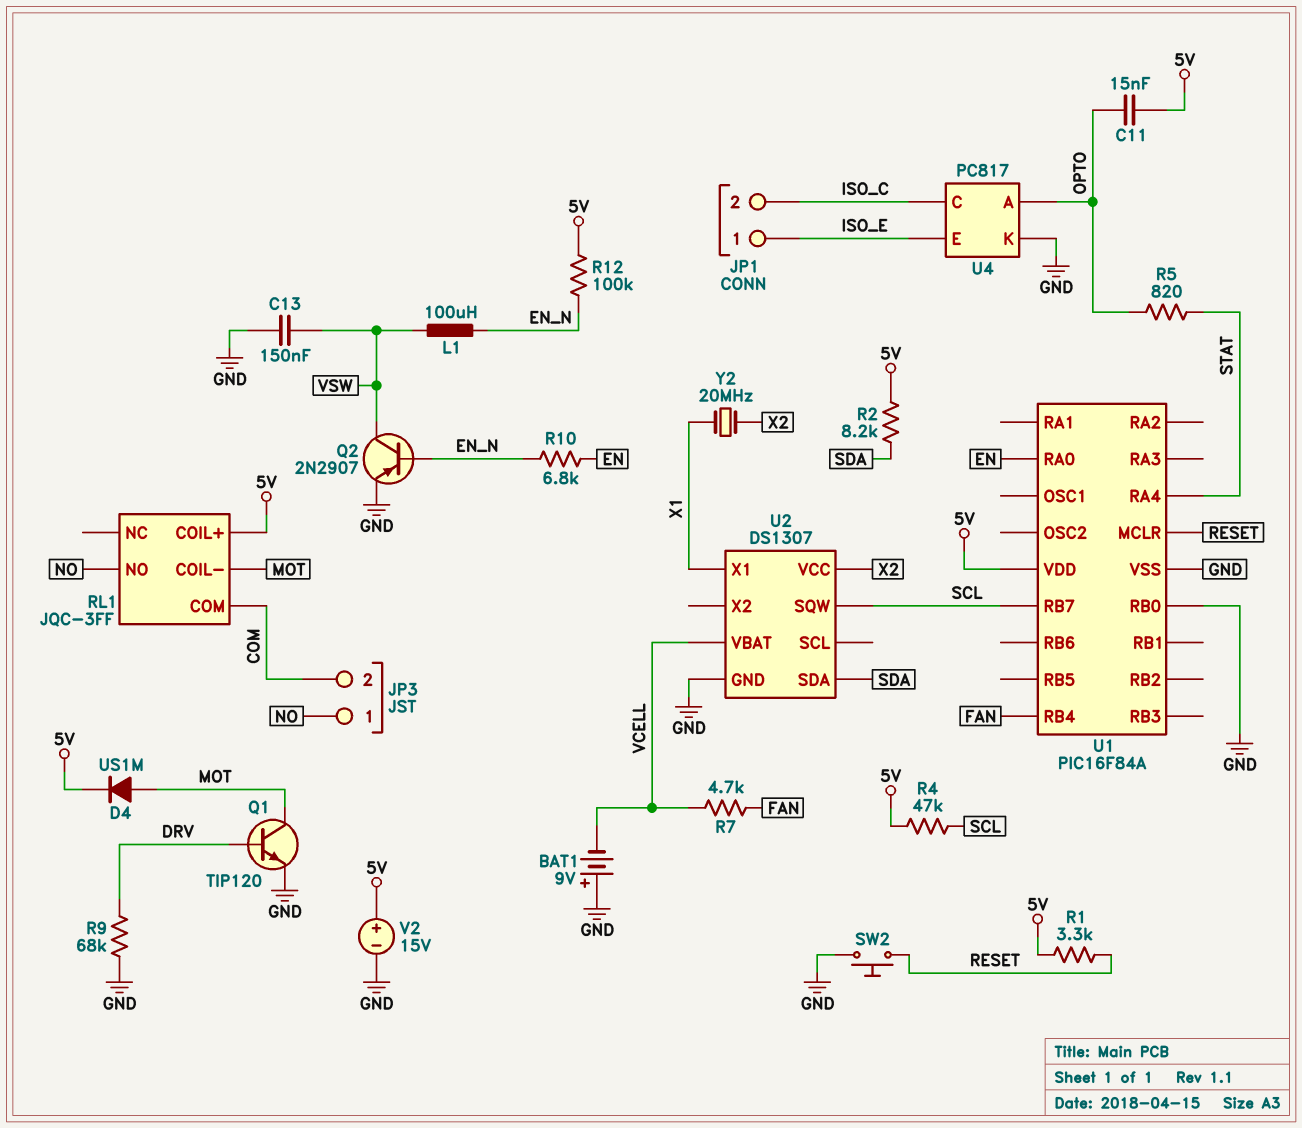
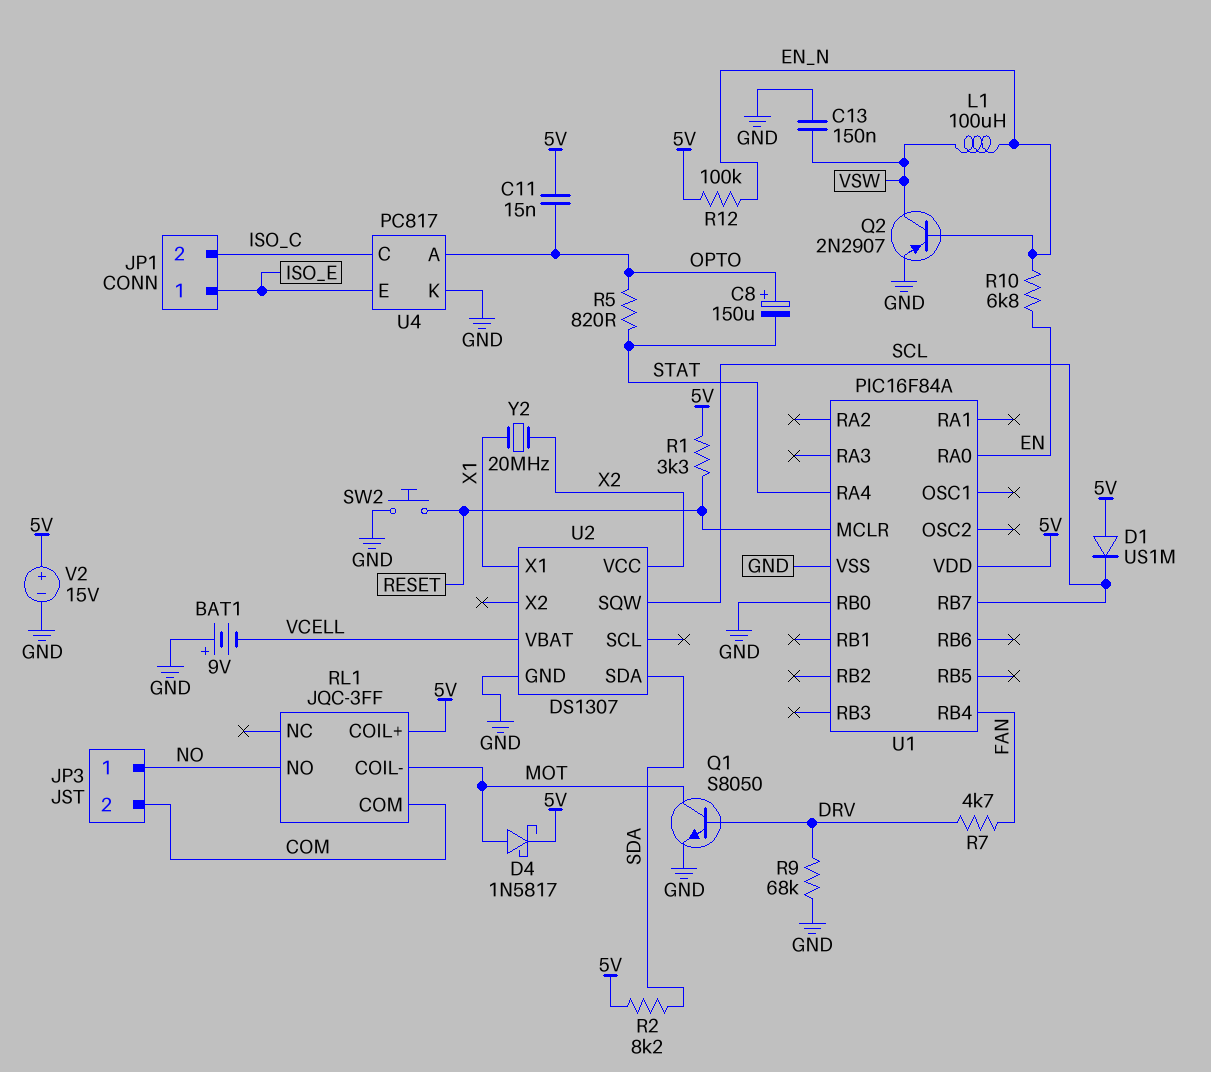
C8: none -> 150uF (plus OPTO, minus STAT)
D1: none -> diode US1M (A 5V, K SCL)
D4: diode US1M (A MOT, K 5V) -> schottky 1N5817 (A MOT, K 5V)
Q1: NPN TIP120 (B DRV, C MOT, E GND) -> NPN S8050 (B DRV, C MOT, E GND)
R4: 47k (5V, SCL) -> none
R7: 4.7k (FAN, VCELL) -> 4.7k (DRV, FAN)

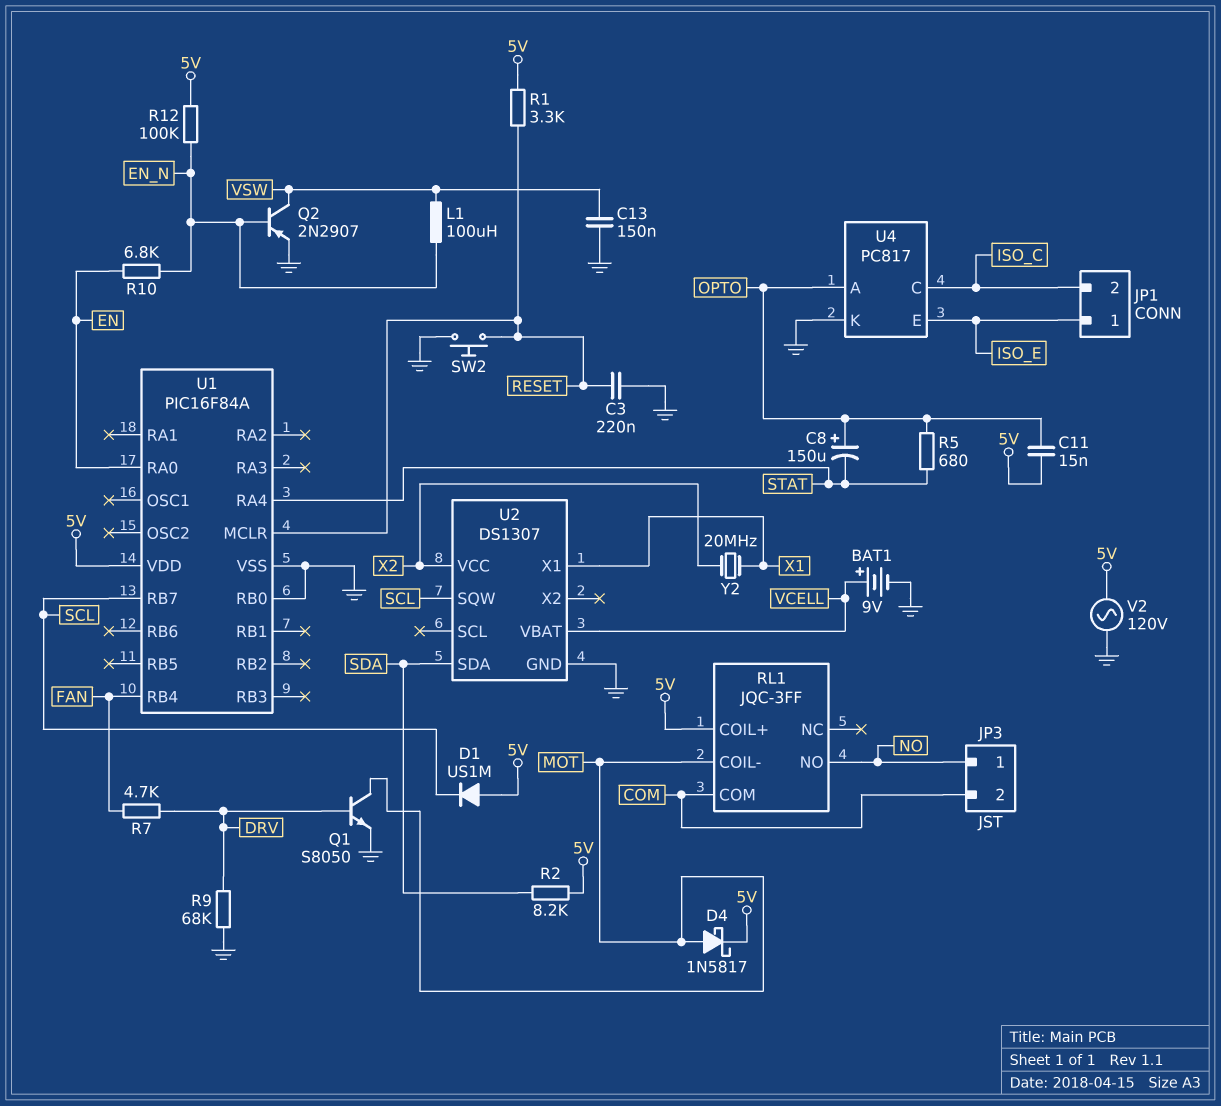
BAT1: 9V (plus GND, minus VCELL) -> 9V (plus VCELL, minus GND)
C3: none -> 220nF (GND, RESET)
R5: 820 (OPTO, STAT) -> 680 (OPTO, STAT)
V2: 15V (plus 5V, minus GND) -> AC 120V (5V, GND)

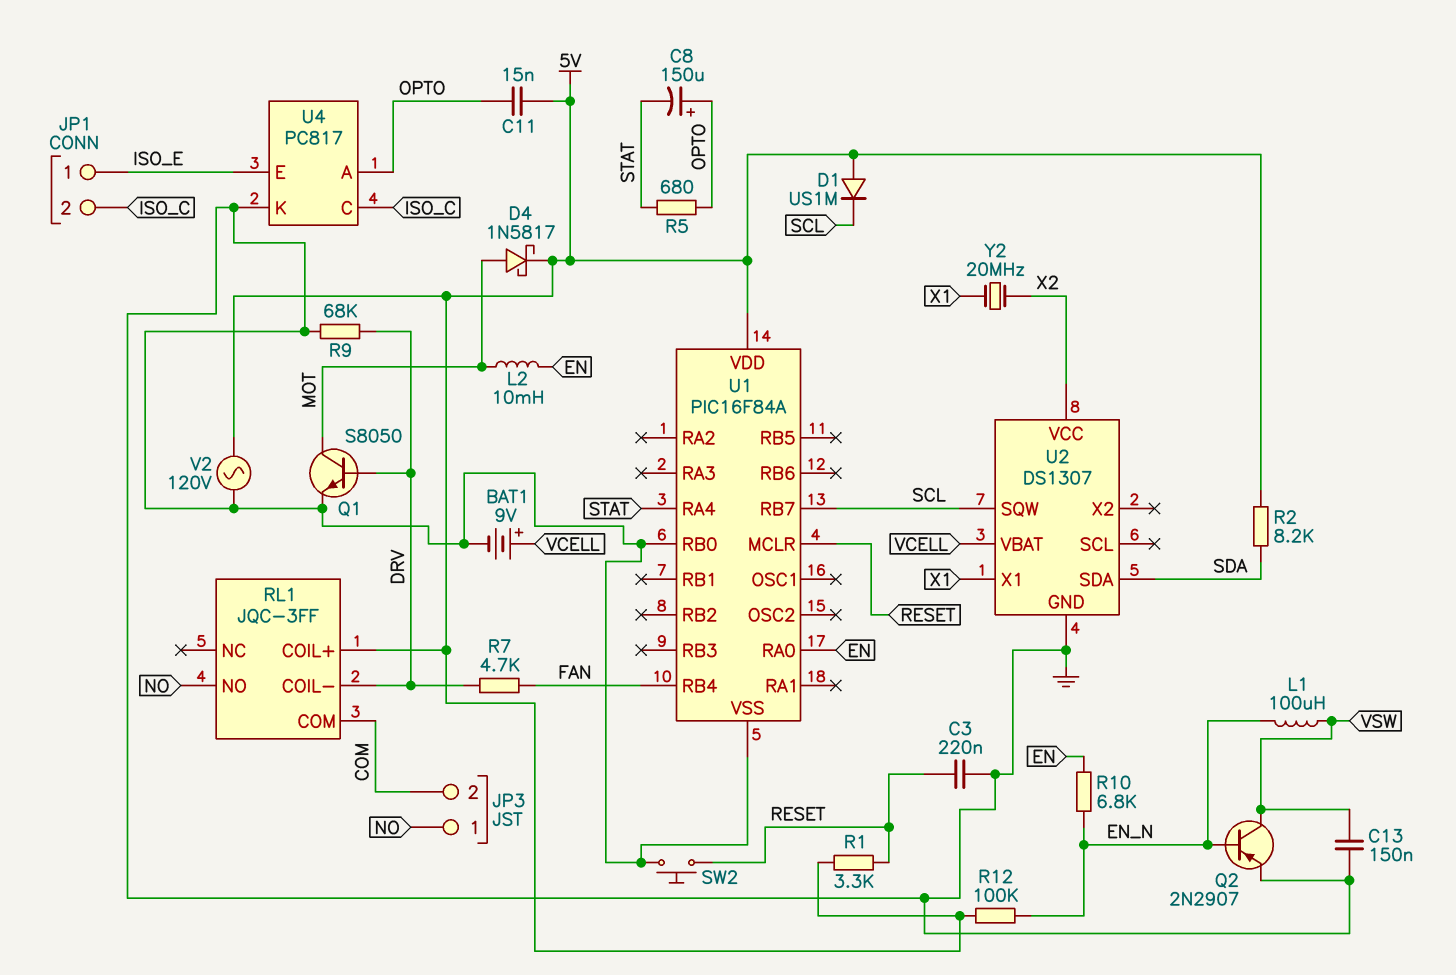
L2: none -> 10mH (EN, MOT)
RL1 pin COIL-: MOT -> DRV

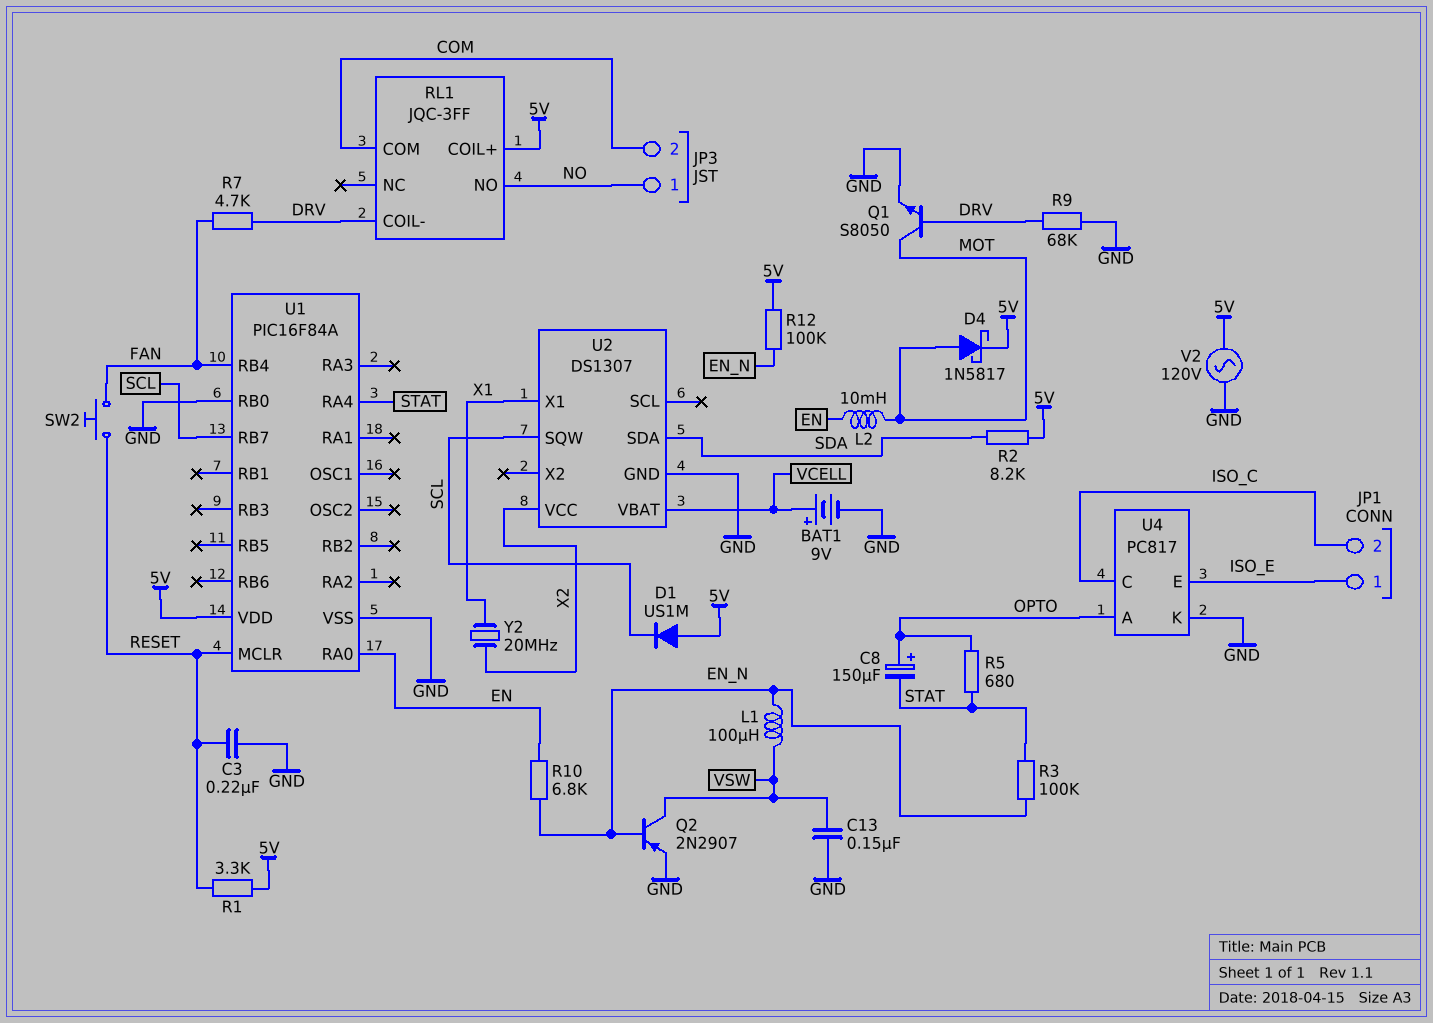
C11: 15nF (5V, OPTO) -> none
R3: none -> 100k (EN_N, STAT)
SW2: button (GND, RESET) -> button (FAN, RESET)

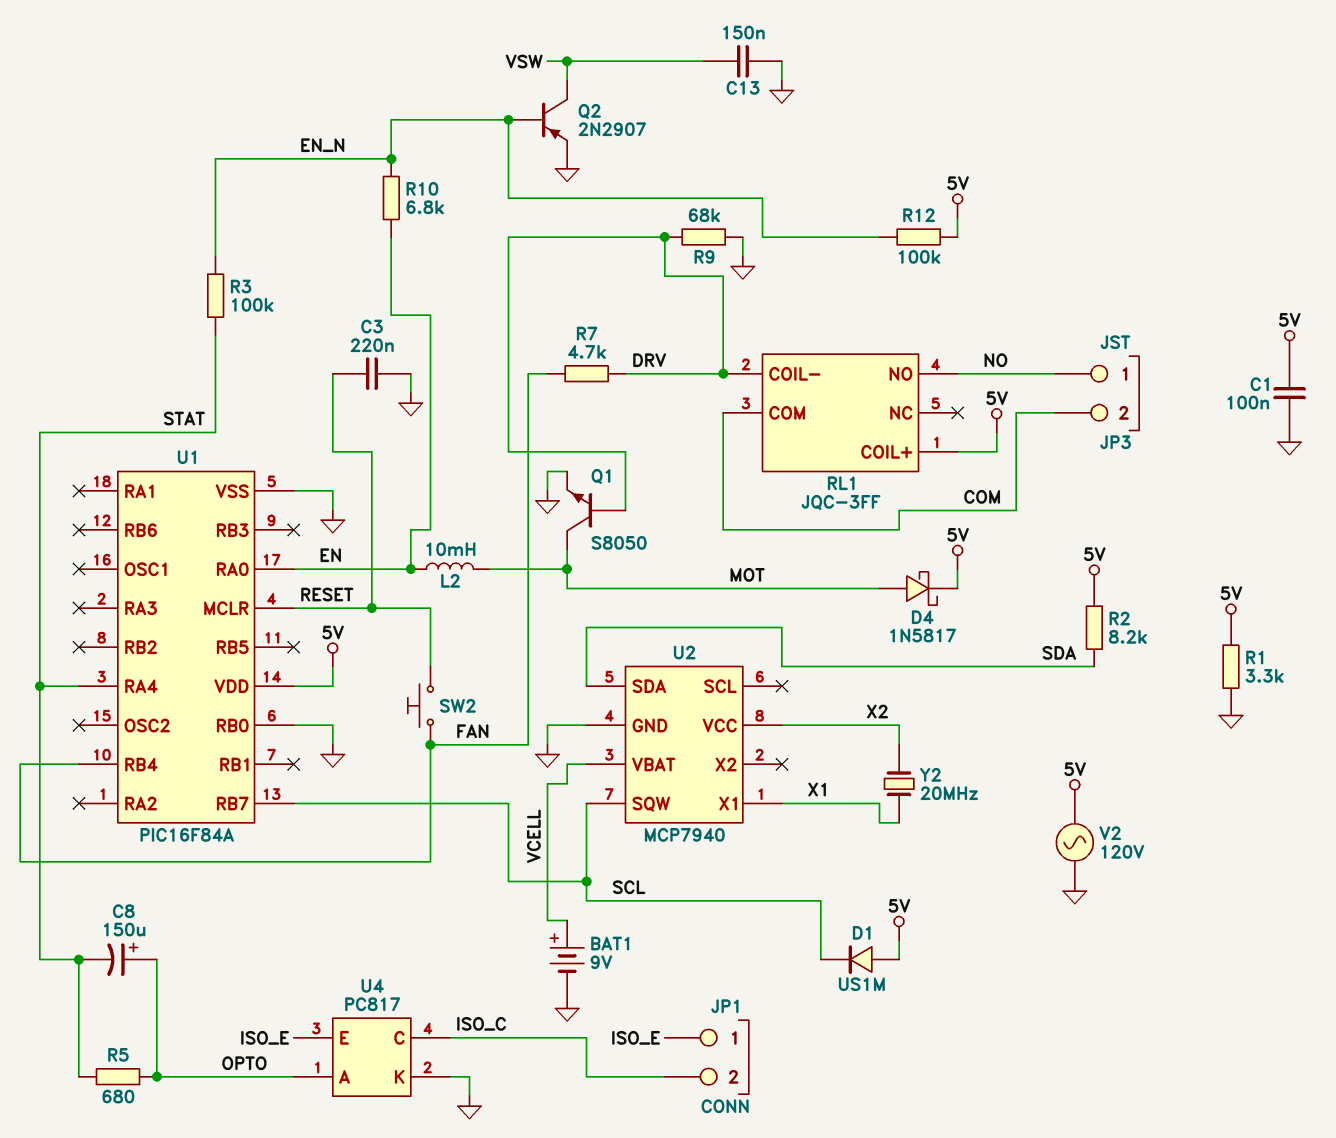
C1: none -> 100nF (5V, GND)
L1: 100uH (EN_N, VSW) -> none
R1: 3.3k (5V, RESET) -> 3.3k (5V, GND)
U2: DS1307 -> MCP7940

